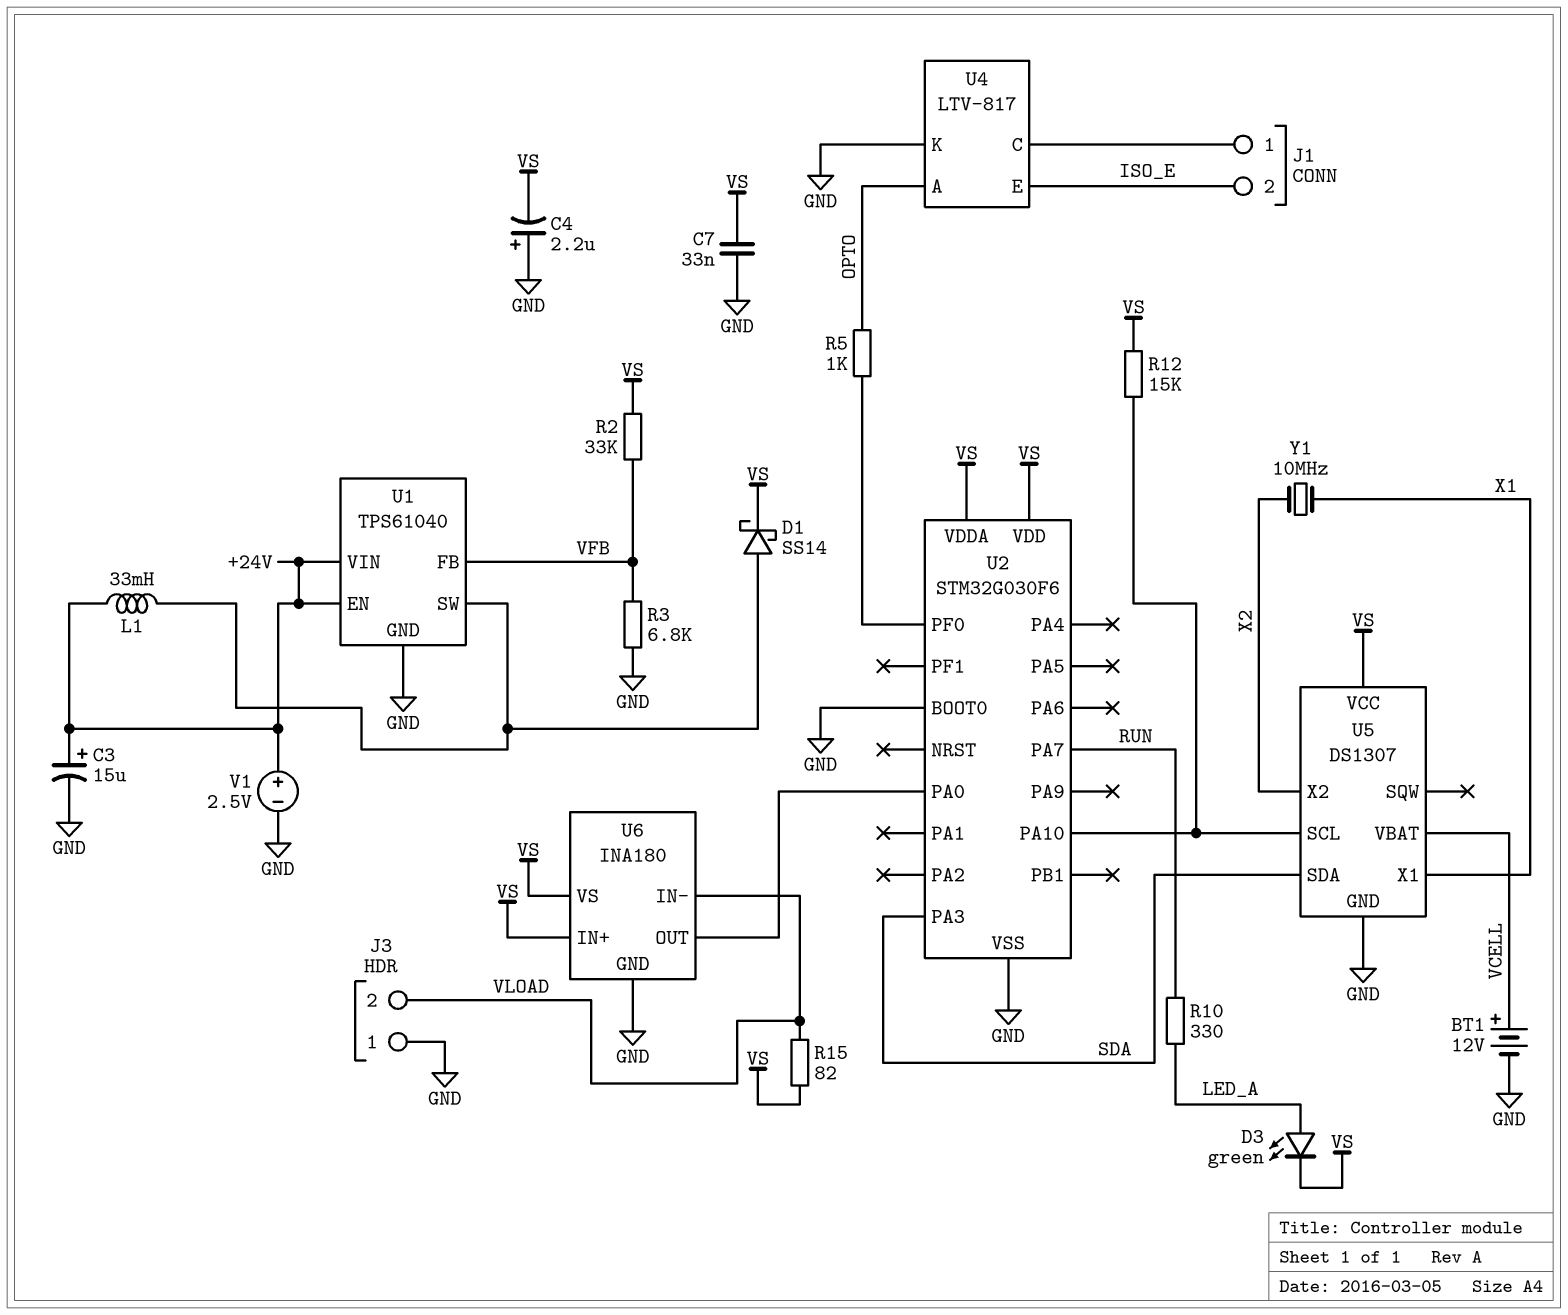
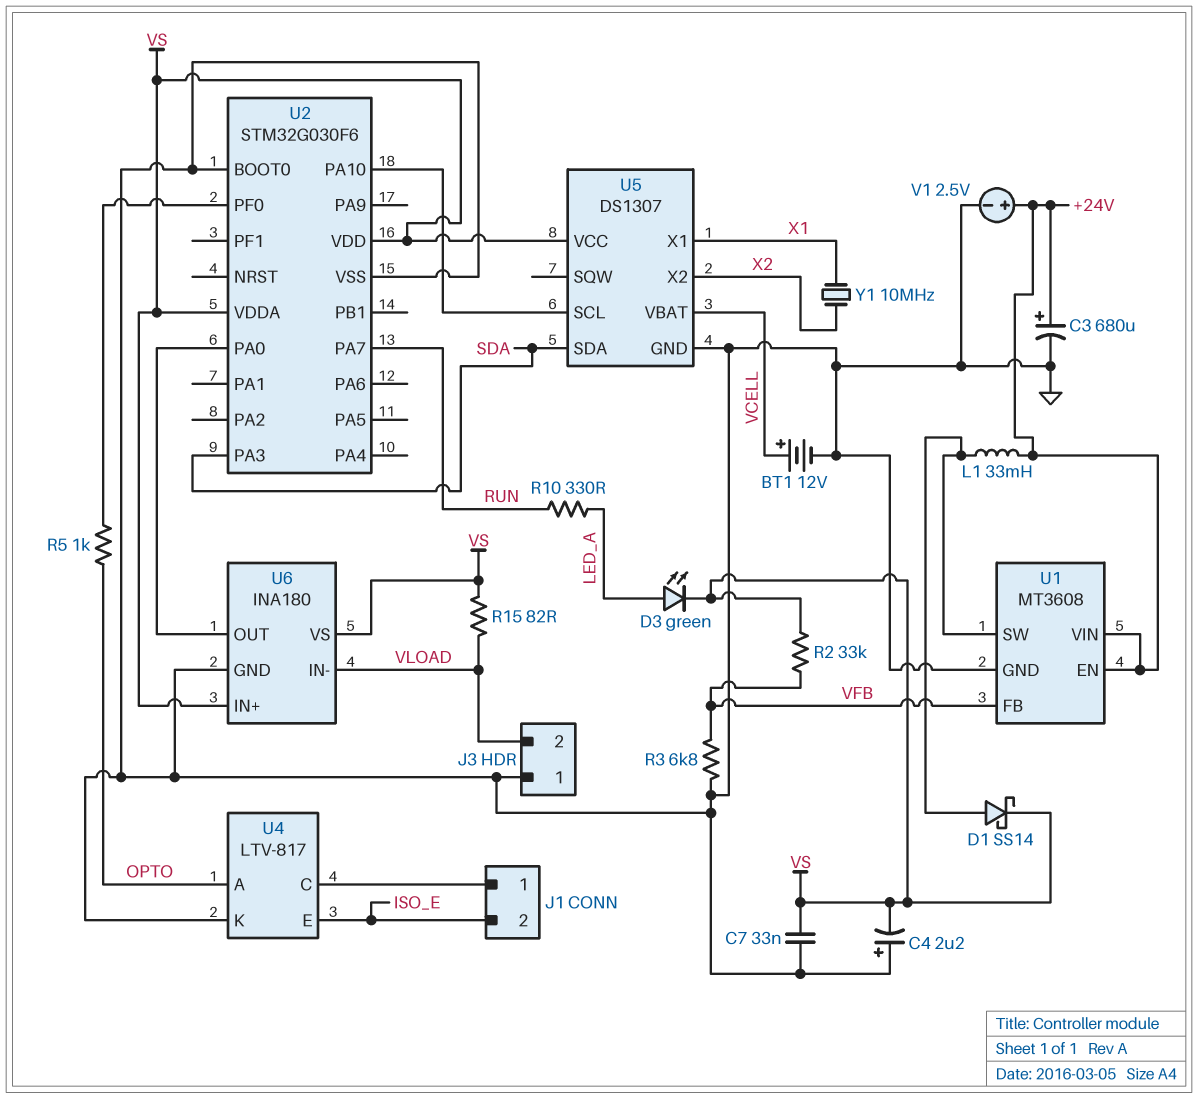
C3: 15uF (plus +24V, minus GND) -> 680uF (plus +24V, minus GND)
R12: 15k (U2/PA10, VS) -> none
U1: TPS61040 -> MT3608

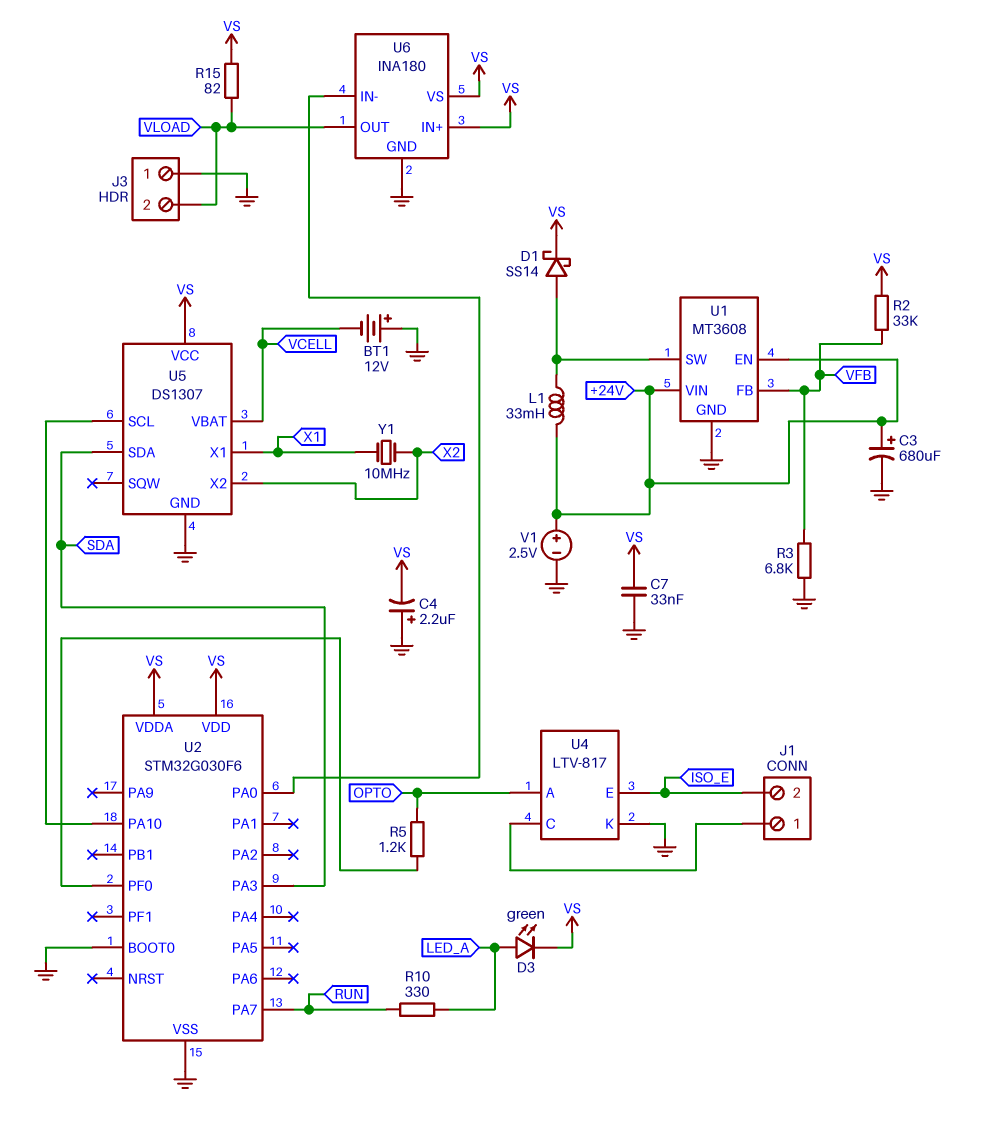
BT1: 12V (plus VCELL, minus GND) -> 12V (plus GND, minus VCELL)
R5: 1k (OPTO, U2/PF0) -> 1.2k (OPTO, U2/PF0)
U6 pin IN-: VLOAD -> U2/PA0
U6 pin OUT: U2/PA0 -> VLOAD

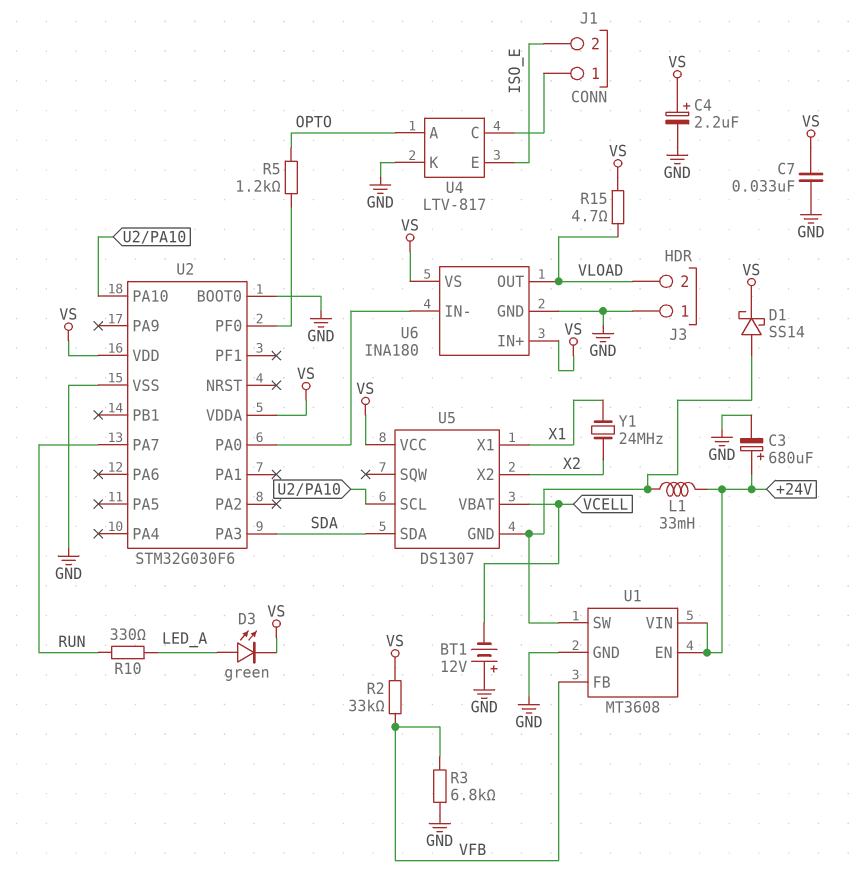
C4: 2.2uF (plus GND, minus VS) -> 2.2uF (plus VS, minus GND)
R15: 82 (VLOAD, VS) -> 4.7 (VLOAD, VS)
U5 pin GND: GND -> U1/SW
V1: 2.5V (plus +24V, minus GND) -> none
Y1: 10MHz (X1, X2) -> 24MHz (X1, X2)

